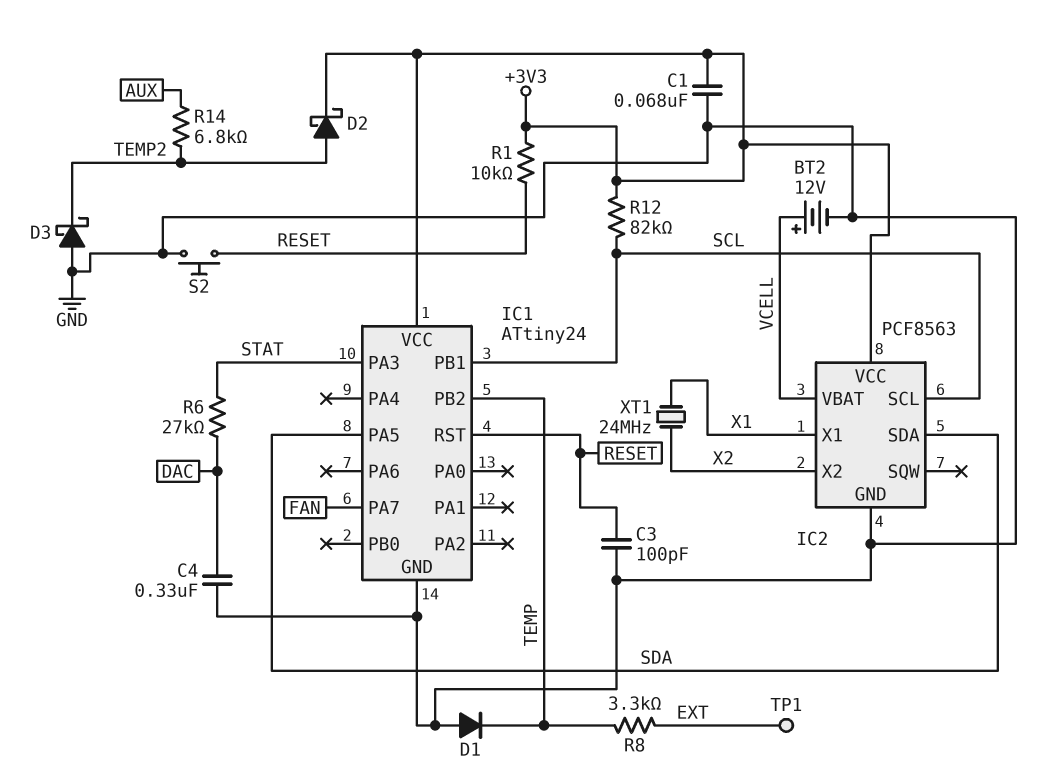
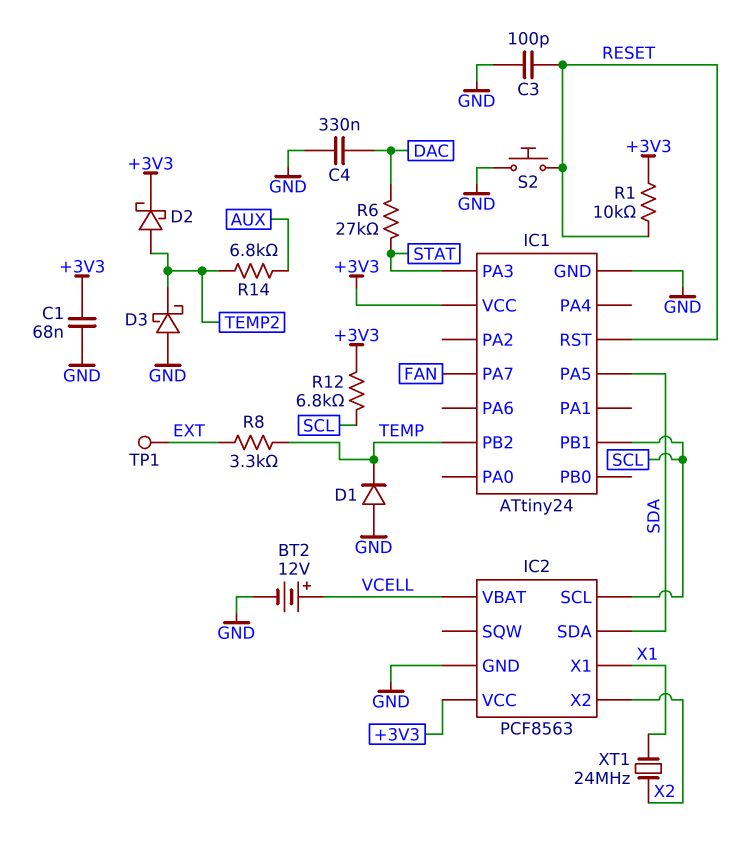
R12: 82k (+3V3, SCL) -> 6.8k (+3V3, SCL)

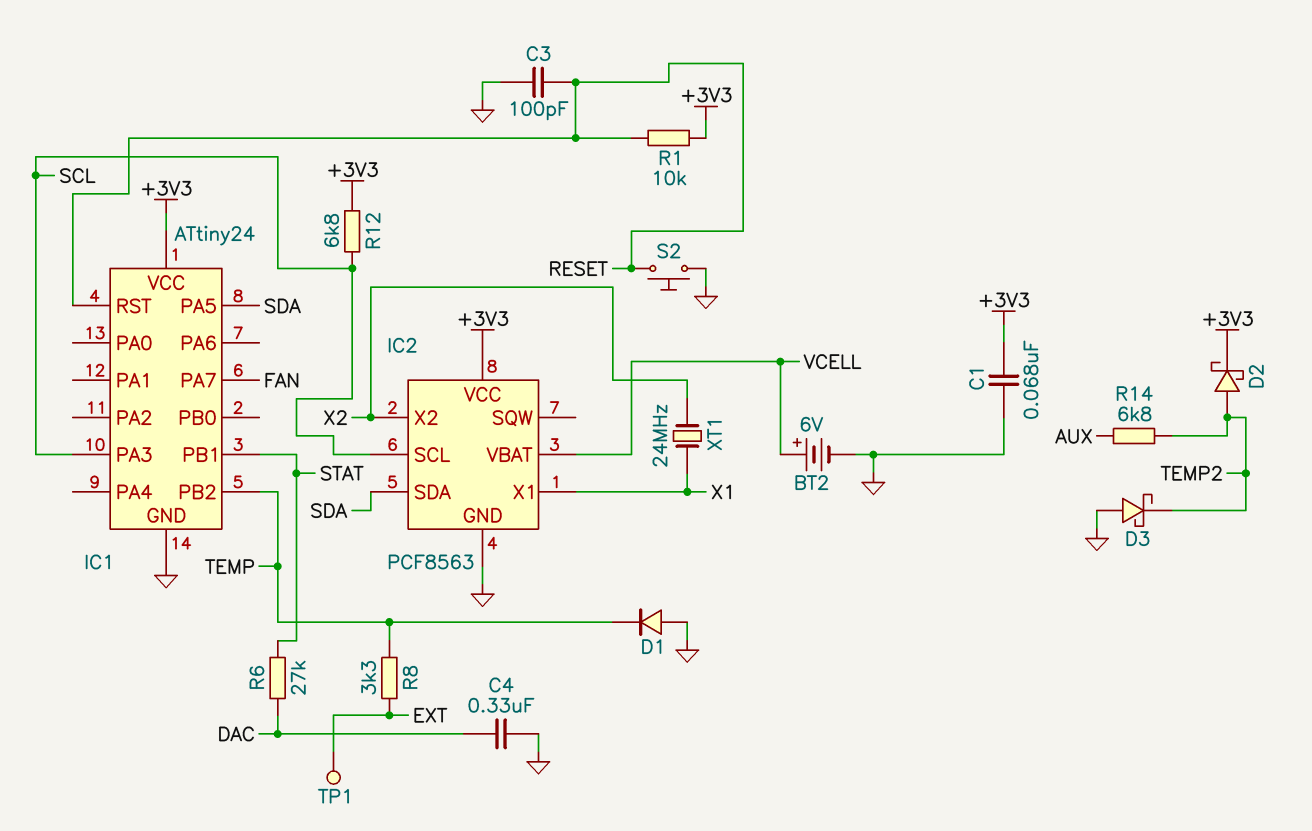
BT2: 12V (plus VCELL, minus GND) -> 6V (plus VCELL, minus GND)
IC1 pin PA3: STAT -> SCL
IC1 pin PB1: SCL -> STAT

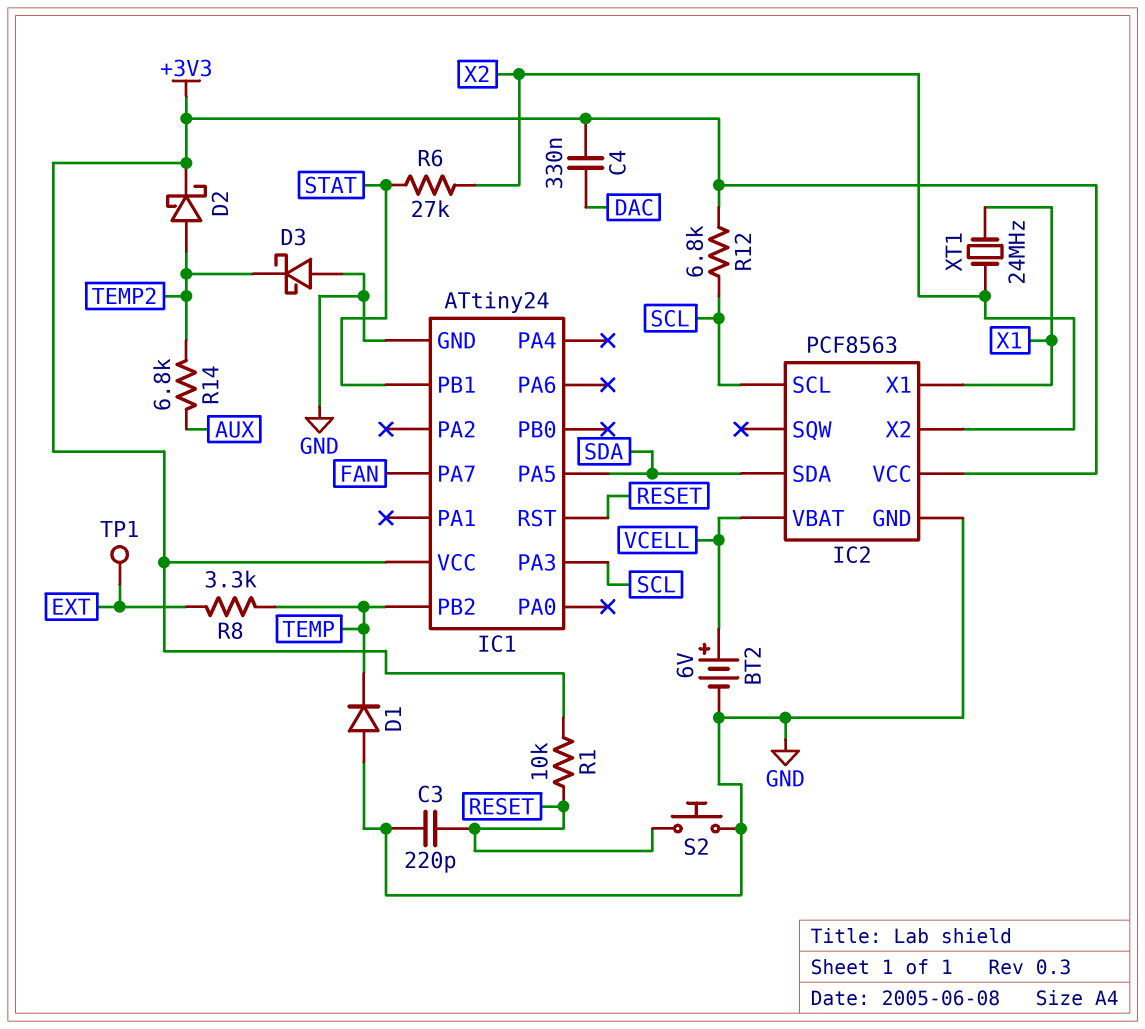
C1: 68nF (+3V3, GND) -> none
C3: 100pF (GND, RESET) -> 220pF (GND, RESET)
C4: 330nF (DAC, GND) -> 330nF (+3V3, DAC)
R6: 27k (DAC, STAT) -> 27k (STAT, X2)

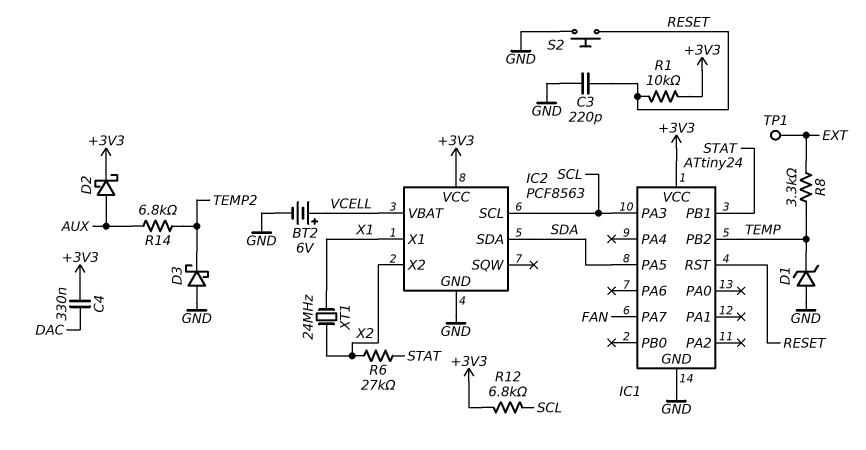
D1: diode (A GND, K TEMP) -> zener (A GND, K TEMP)
D2: schottky (A TEMP2, K +3V3) -> schottky (A AUX, K +3V3)

